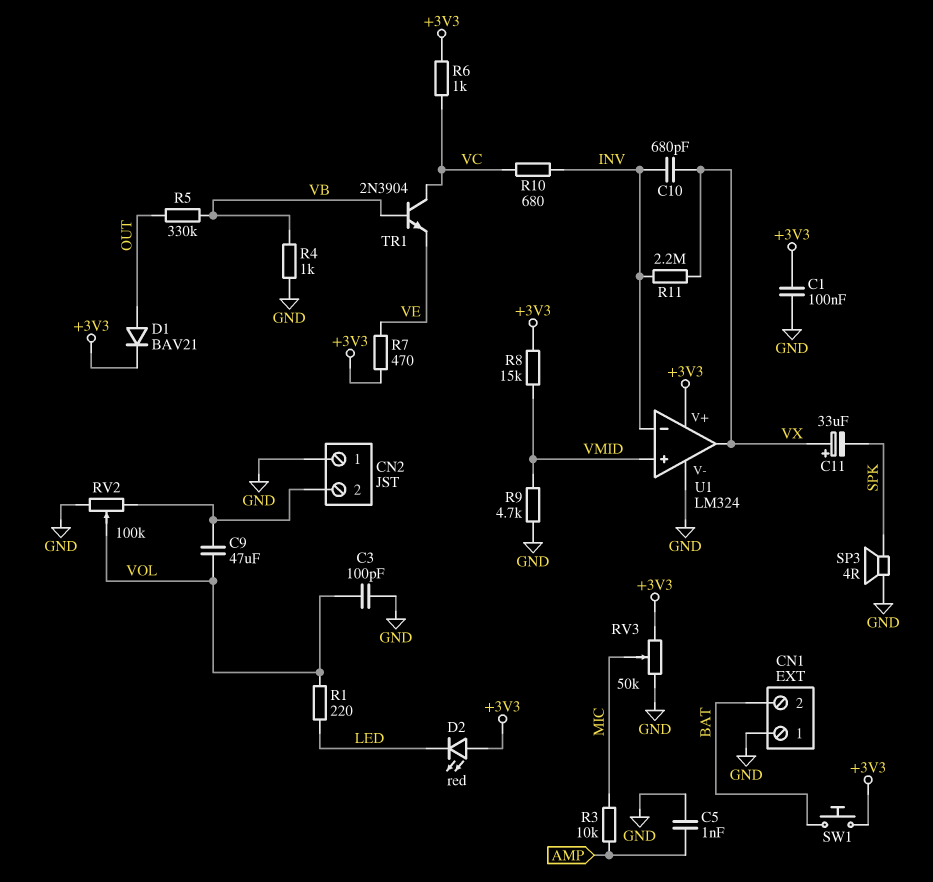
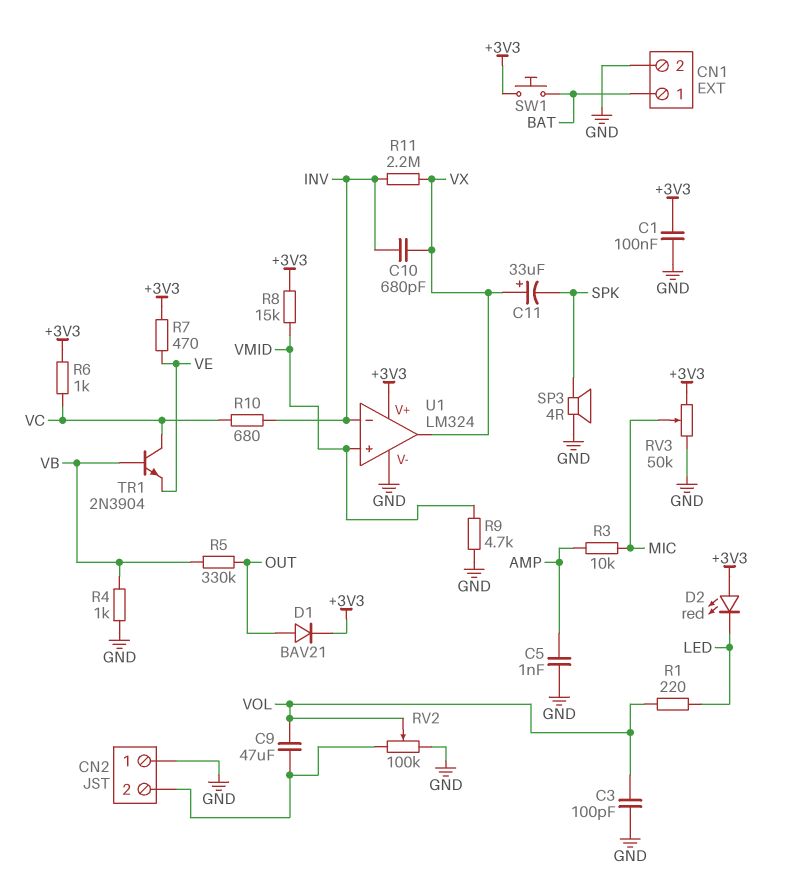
CN1 pin 1: GND -> BAT
CN1 pin 2: BAT -> GND

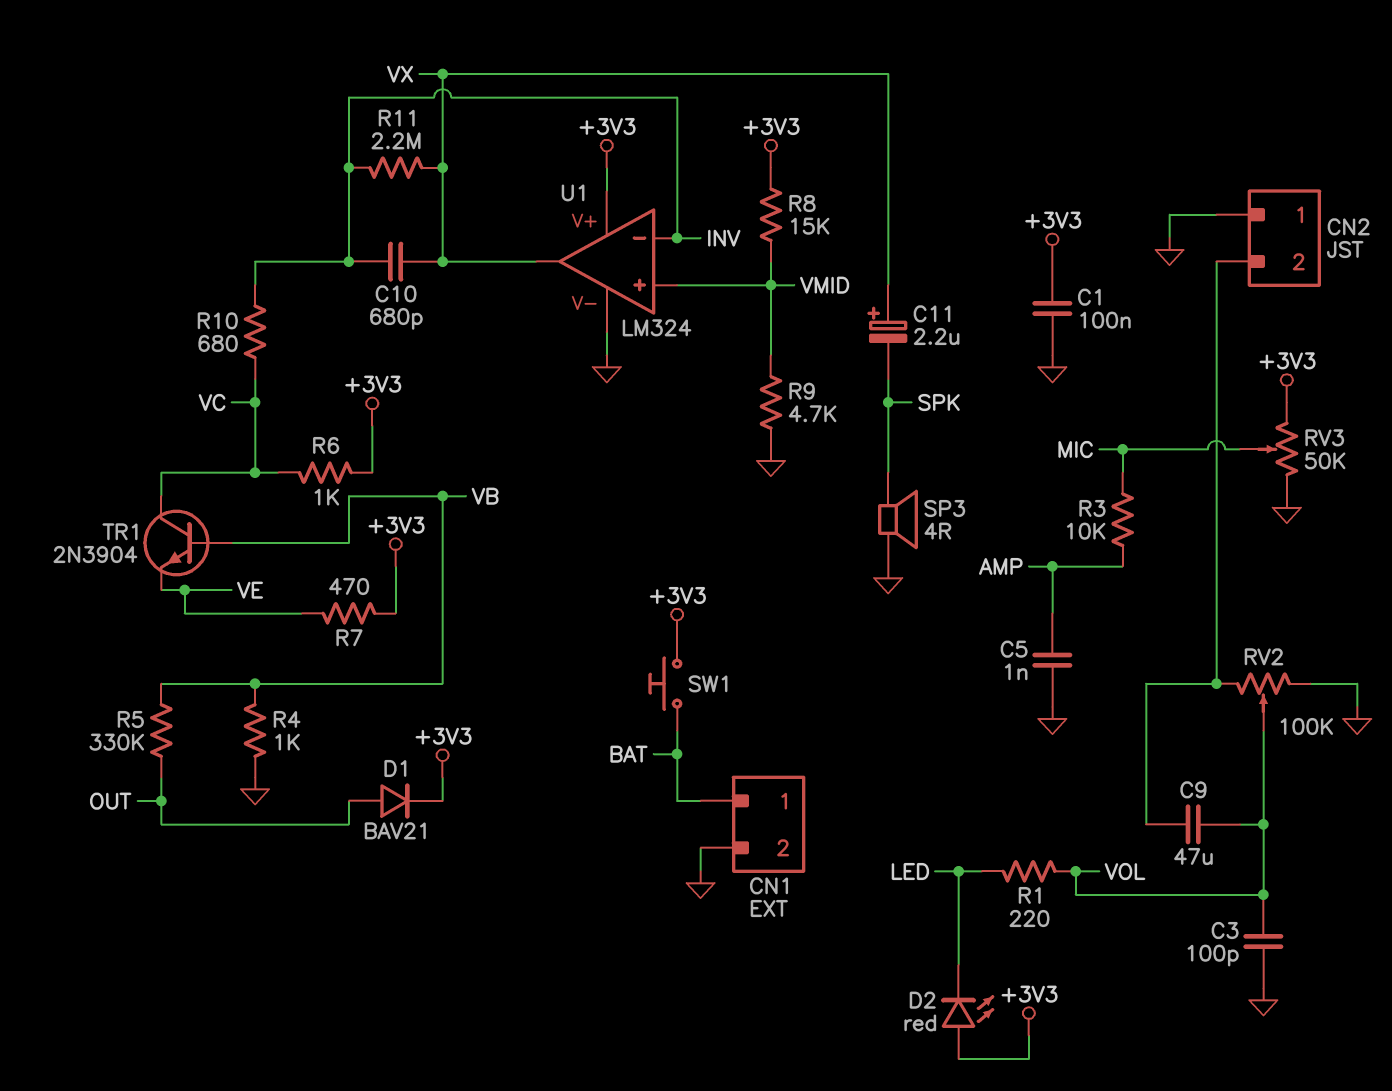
C11: 33uF (plus VX, minus SPK) -> 2.2uF (plus VX, minus SPK)

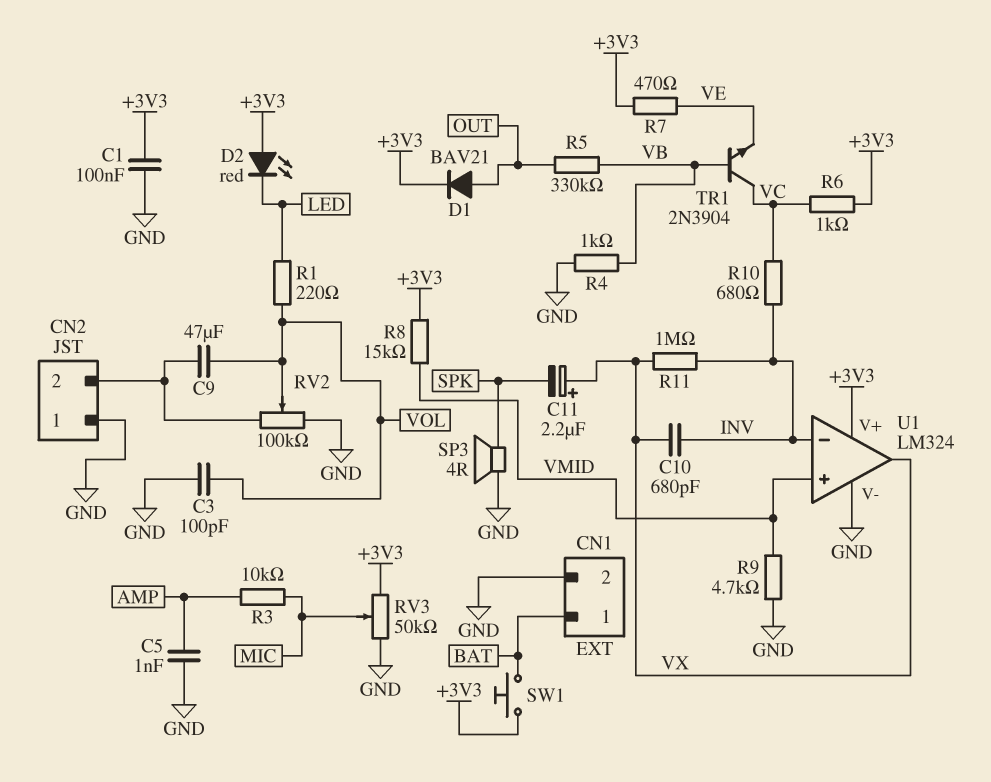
R11: 2.2M (INV, VX) -> 1M (INV, VX)

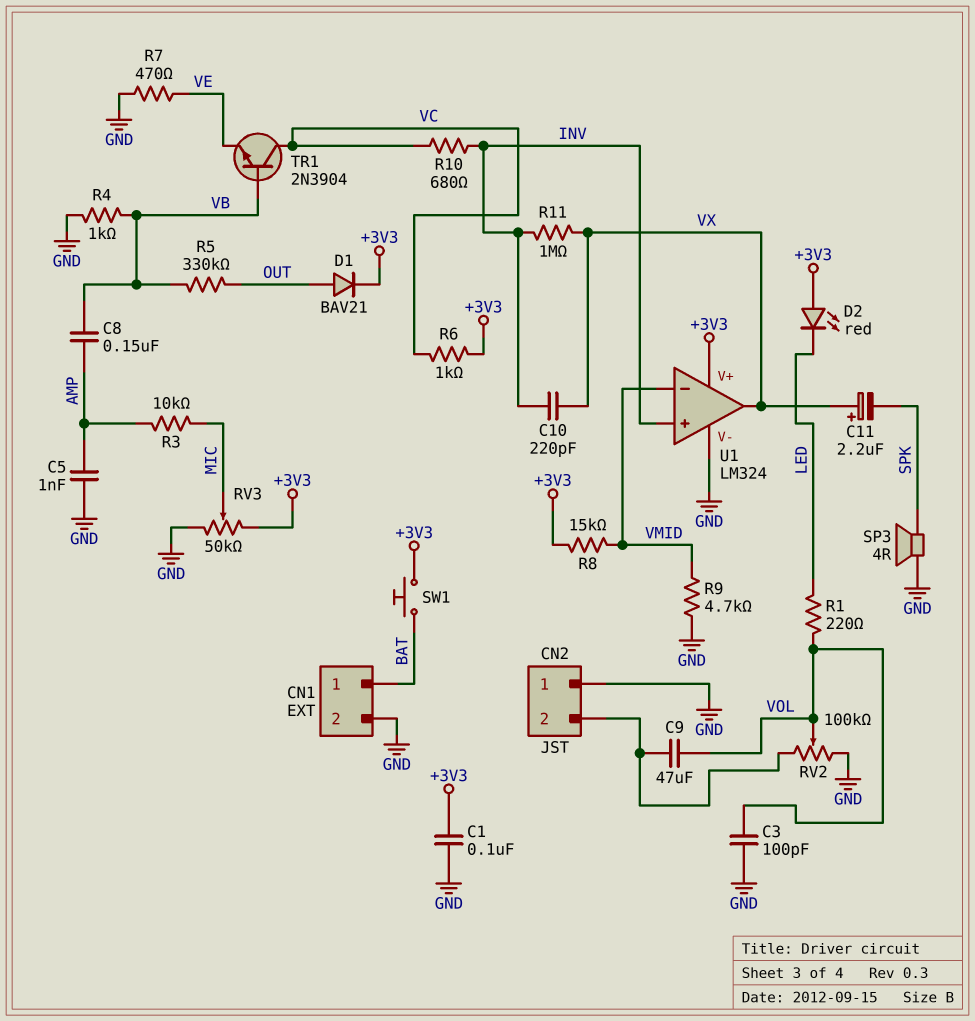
C8: none -> 150nF (AMP, VB)
C10: 680pF (INV, VX) -> 220pF (INV, VX)
R7: 470 (+3V3, VE) -> 470 (GND, VE)
U1 pin in+: VMID -> INV
U1 pin in-: INV -> VMID

